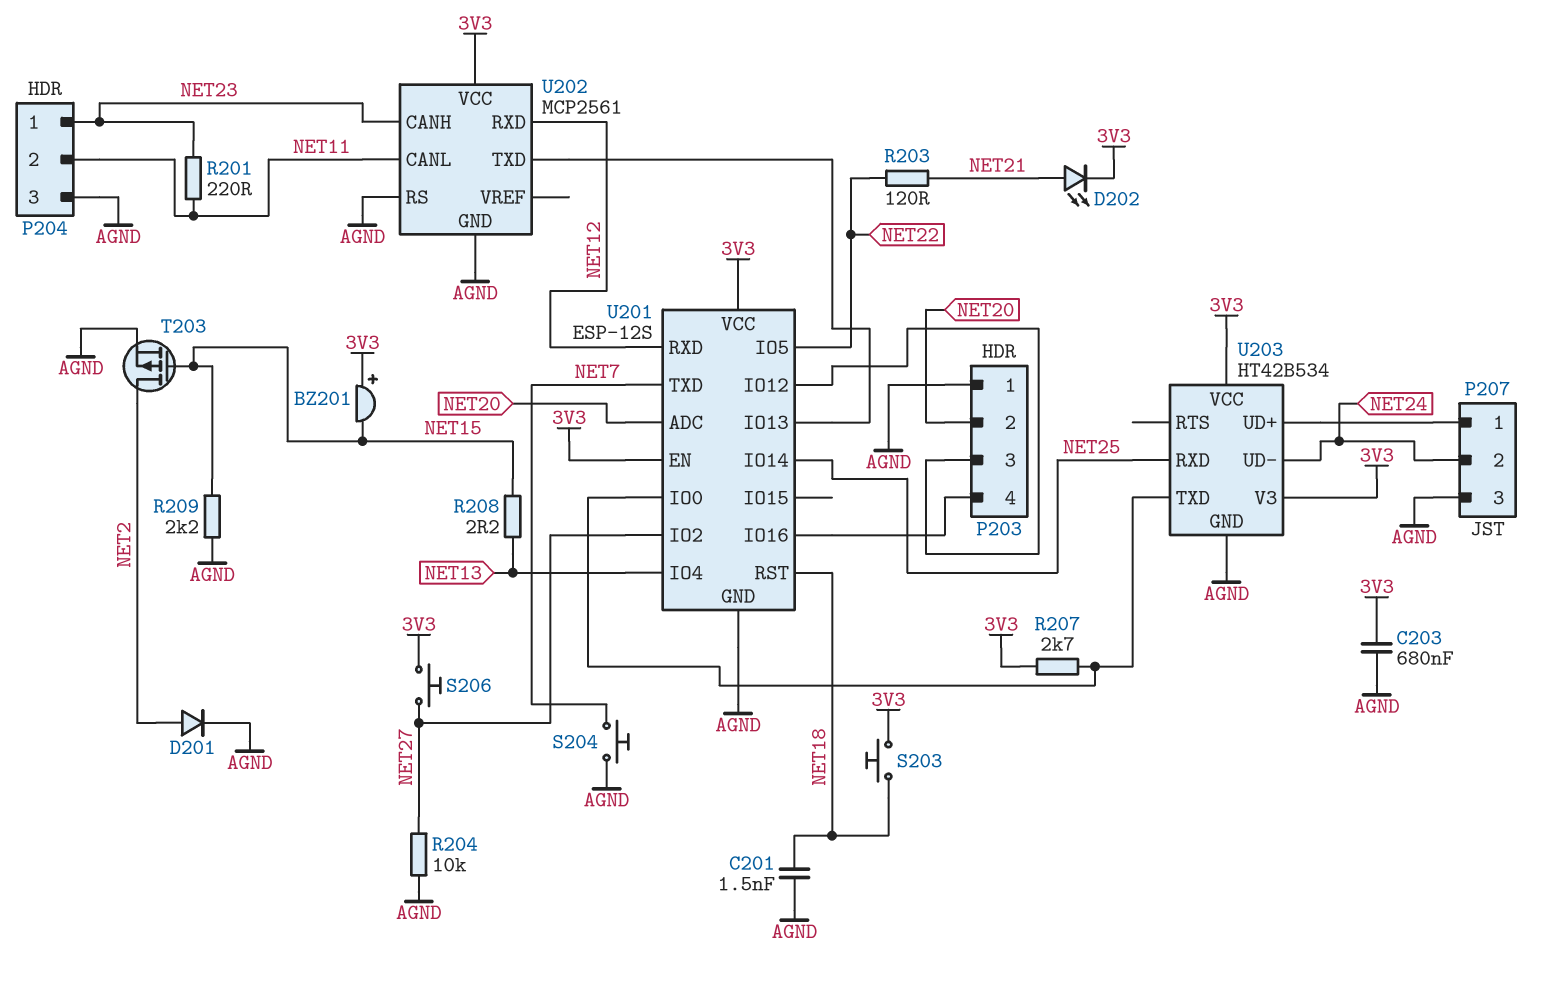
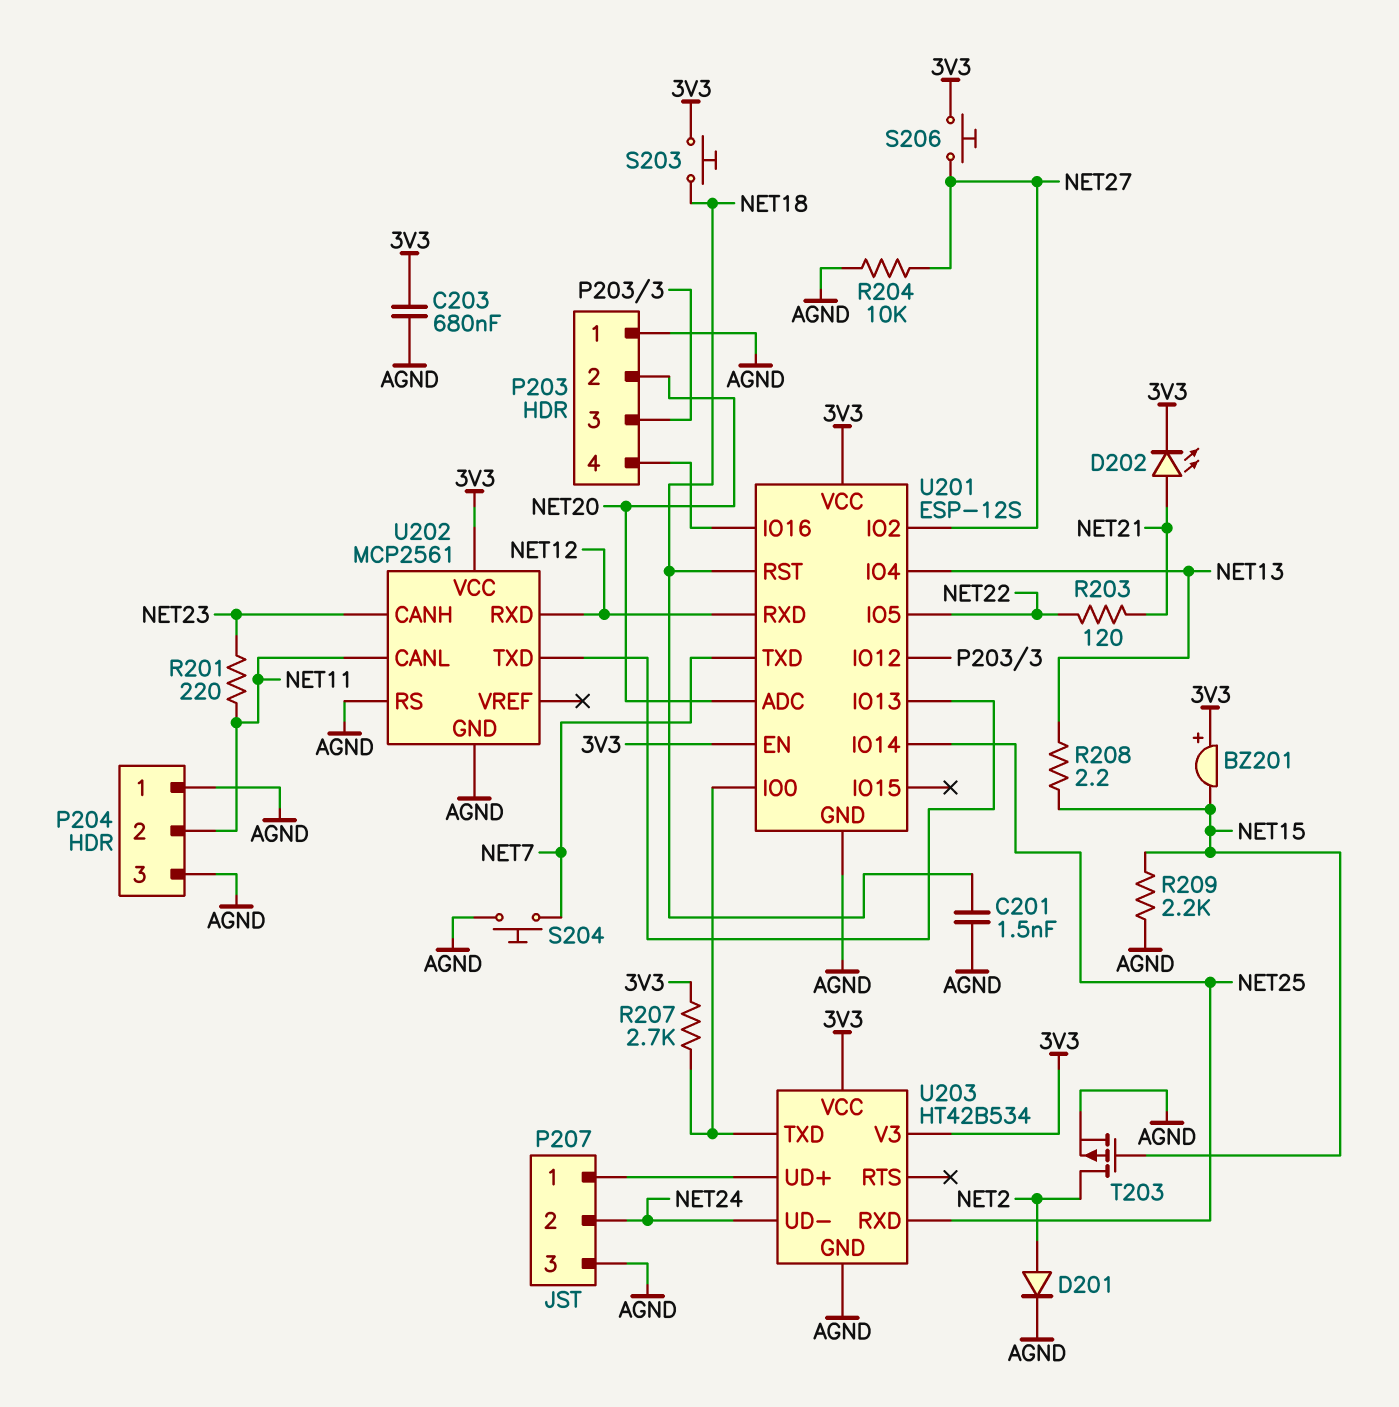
P204 pin 1: NET23 -> AGND

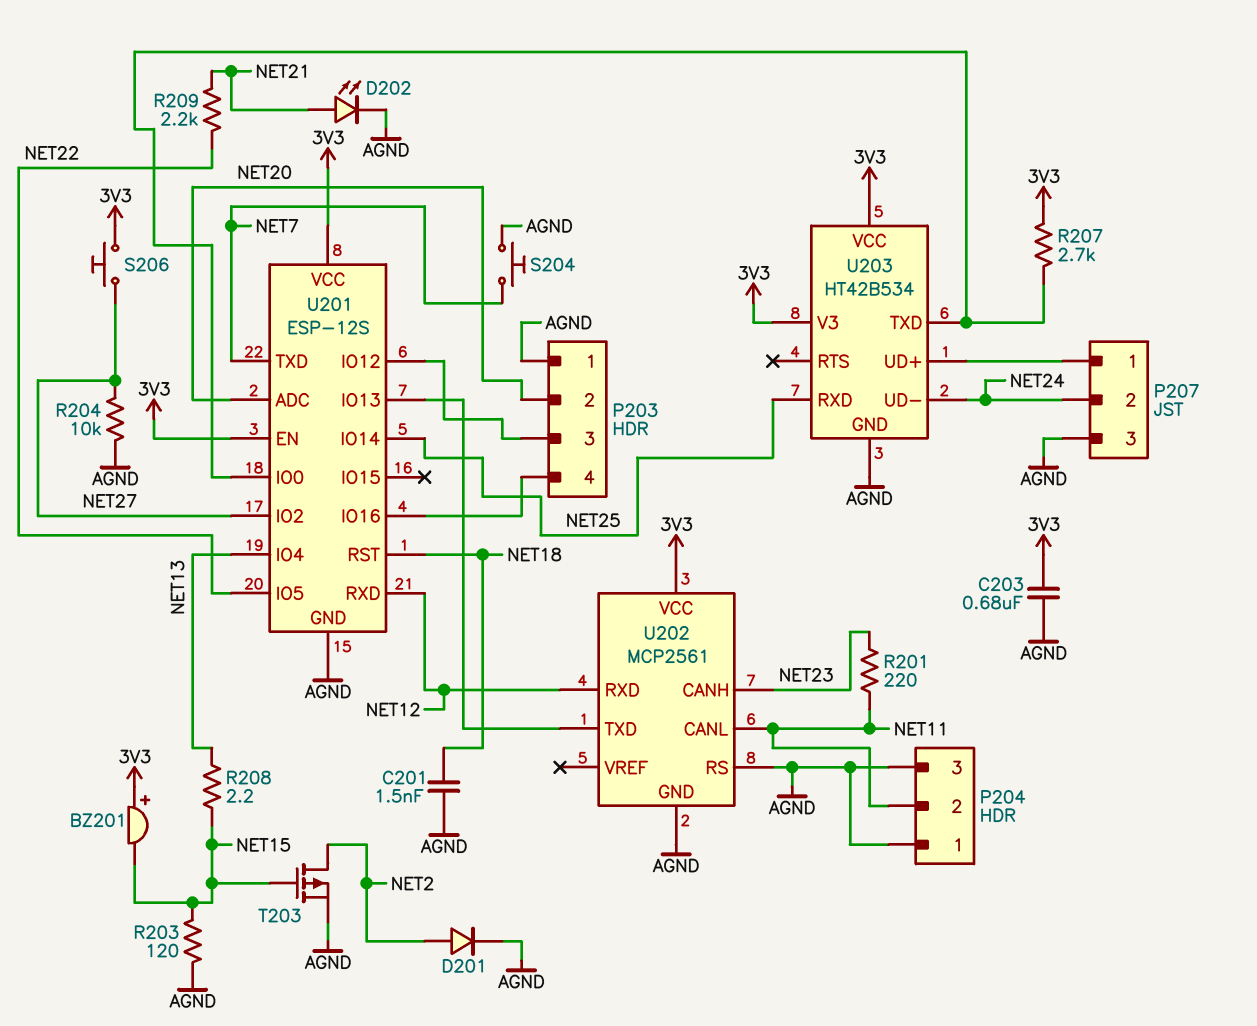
D202: LED (A NET21, K 3V3) -> LED (A NET21, K AGND)
R203: 120 (NET21, NET22) -> 120 (AGND, NET15)
R209: 2.2k (AGND, NET15) -> 2.2k (NET21, NET22)
S203: button (3V3, NET18) -> none

